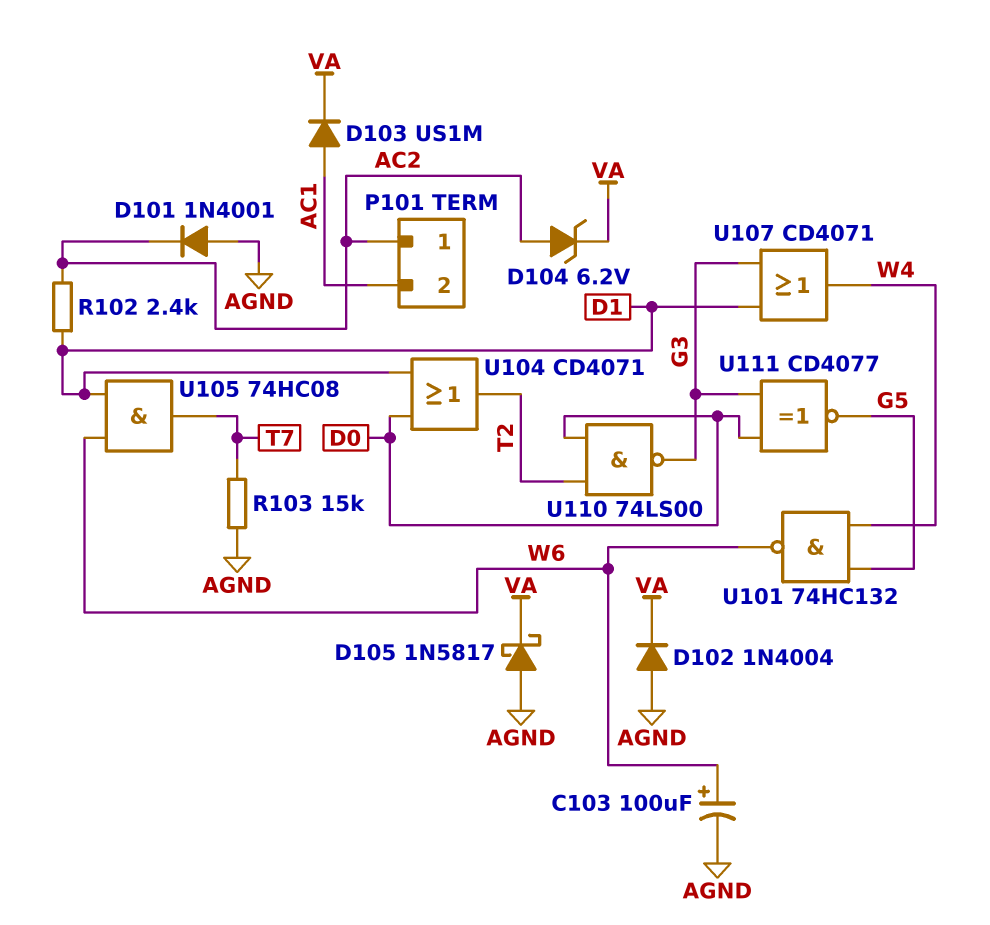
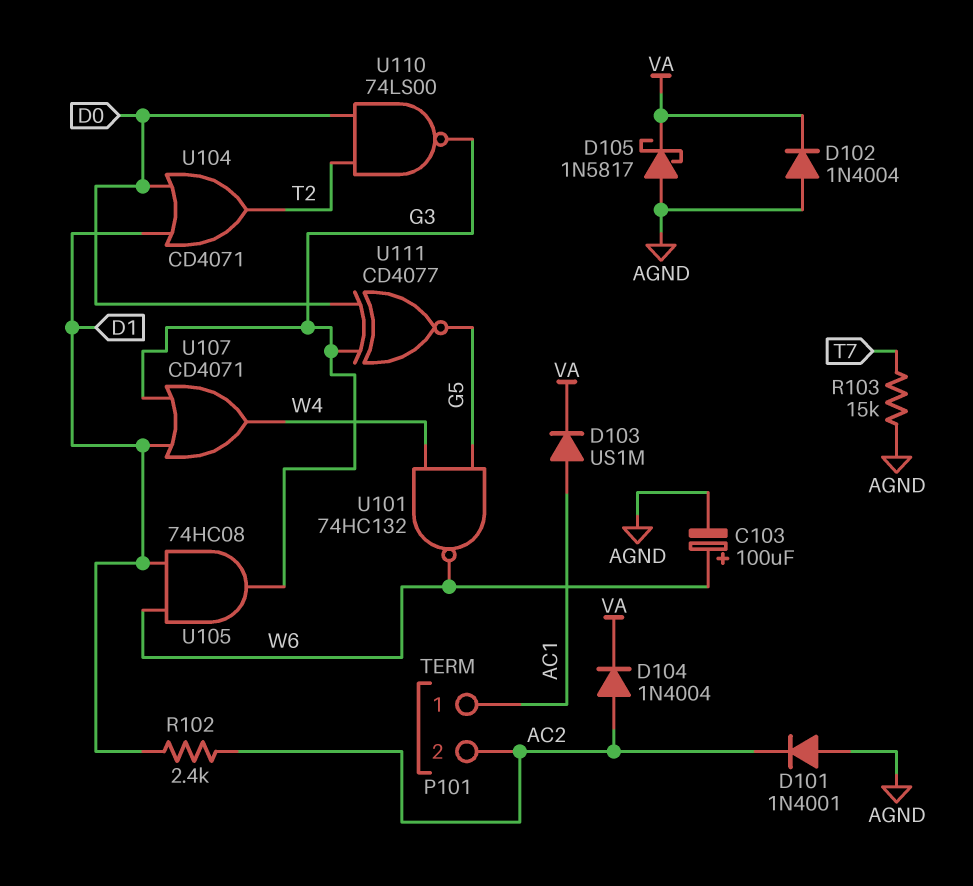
D104: zener 6.2V (A AC2, K VA) -> diode 1N4004 (A AC2, K VA)
P101 pin 1: AC2 -> AC1
P101 pin 2: AC1 -> AC2
U105: AND 74HC08 (in D1, in W6, out T7) -> AND 74HC08 (in D1, in W6, out G3)

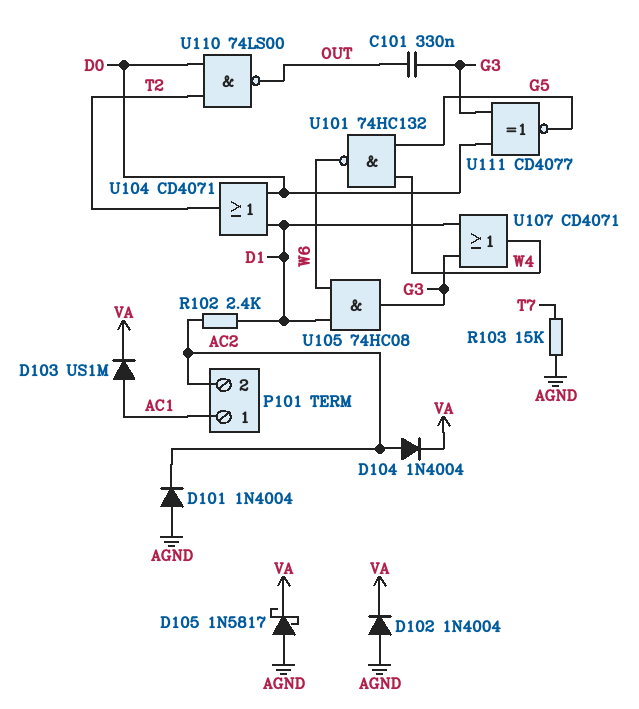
C101: none -> 330nF (G3, OUT)
C103: 100uF (plus W6, minus AGND) -> none
D101: diode 1N4001 (A AGND, K AC2) -> diode 1N4004 (A AGND, K AC2)
U110: NAND 74LS00 (in D0, in T2, out G3) -> NAND 74LS00 (in D0, in T2, out OUT)

